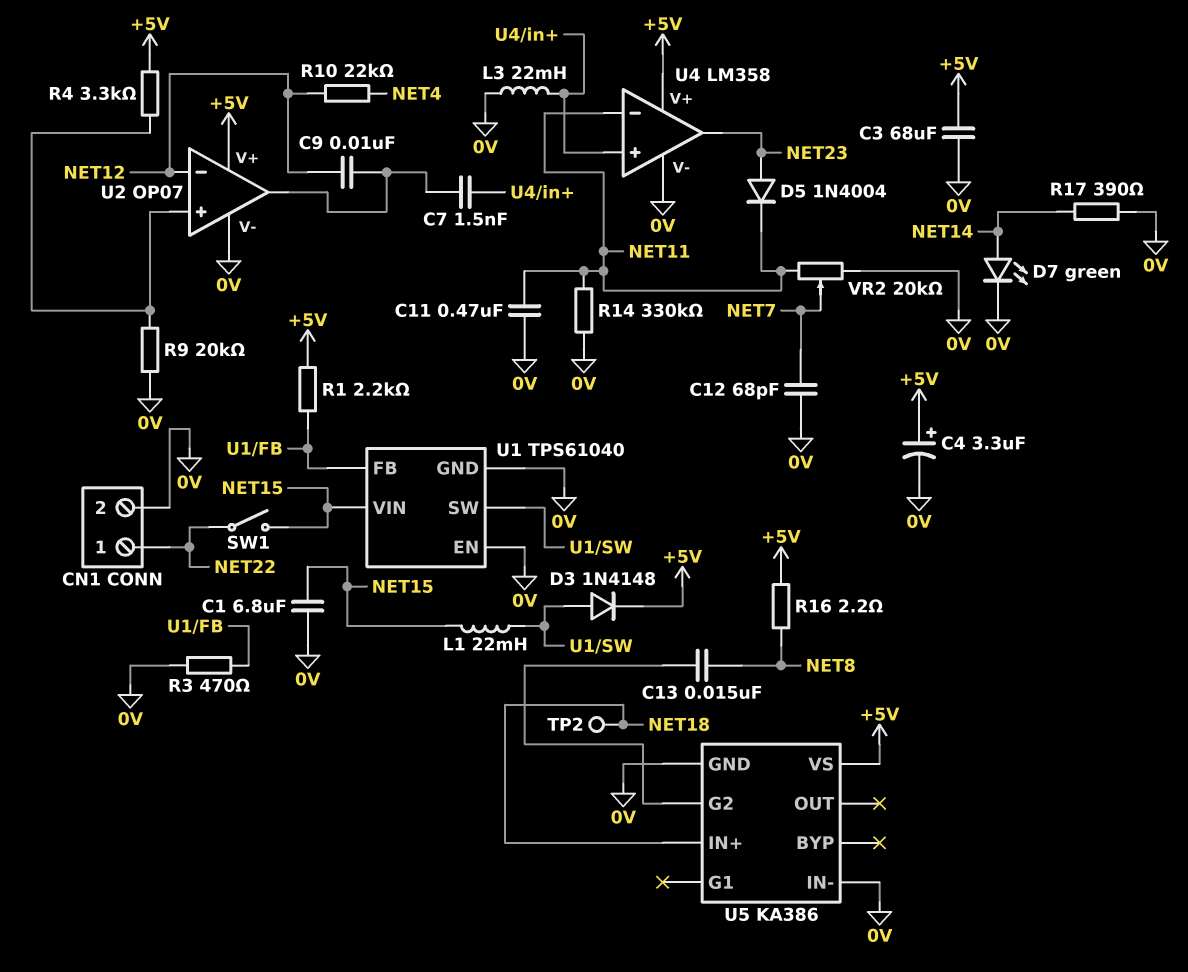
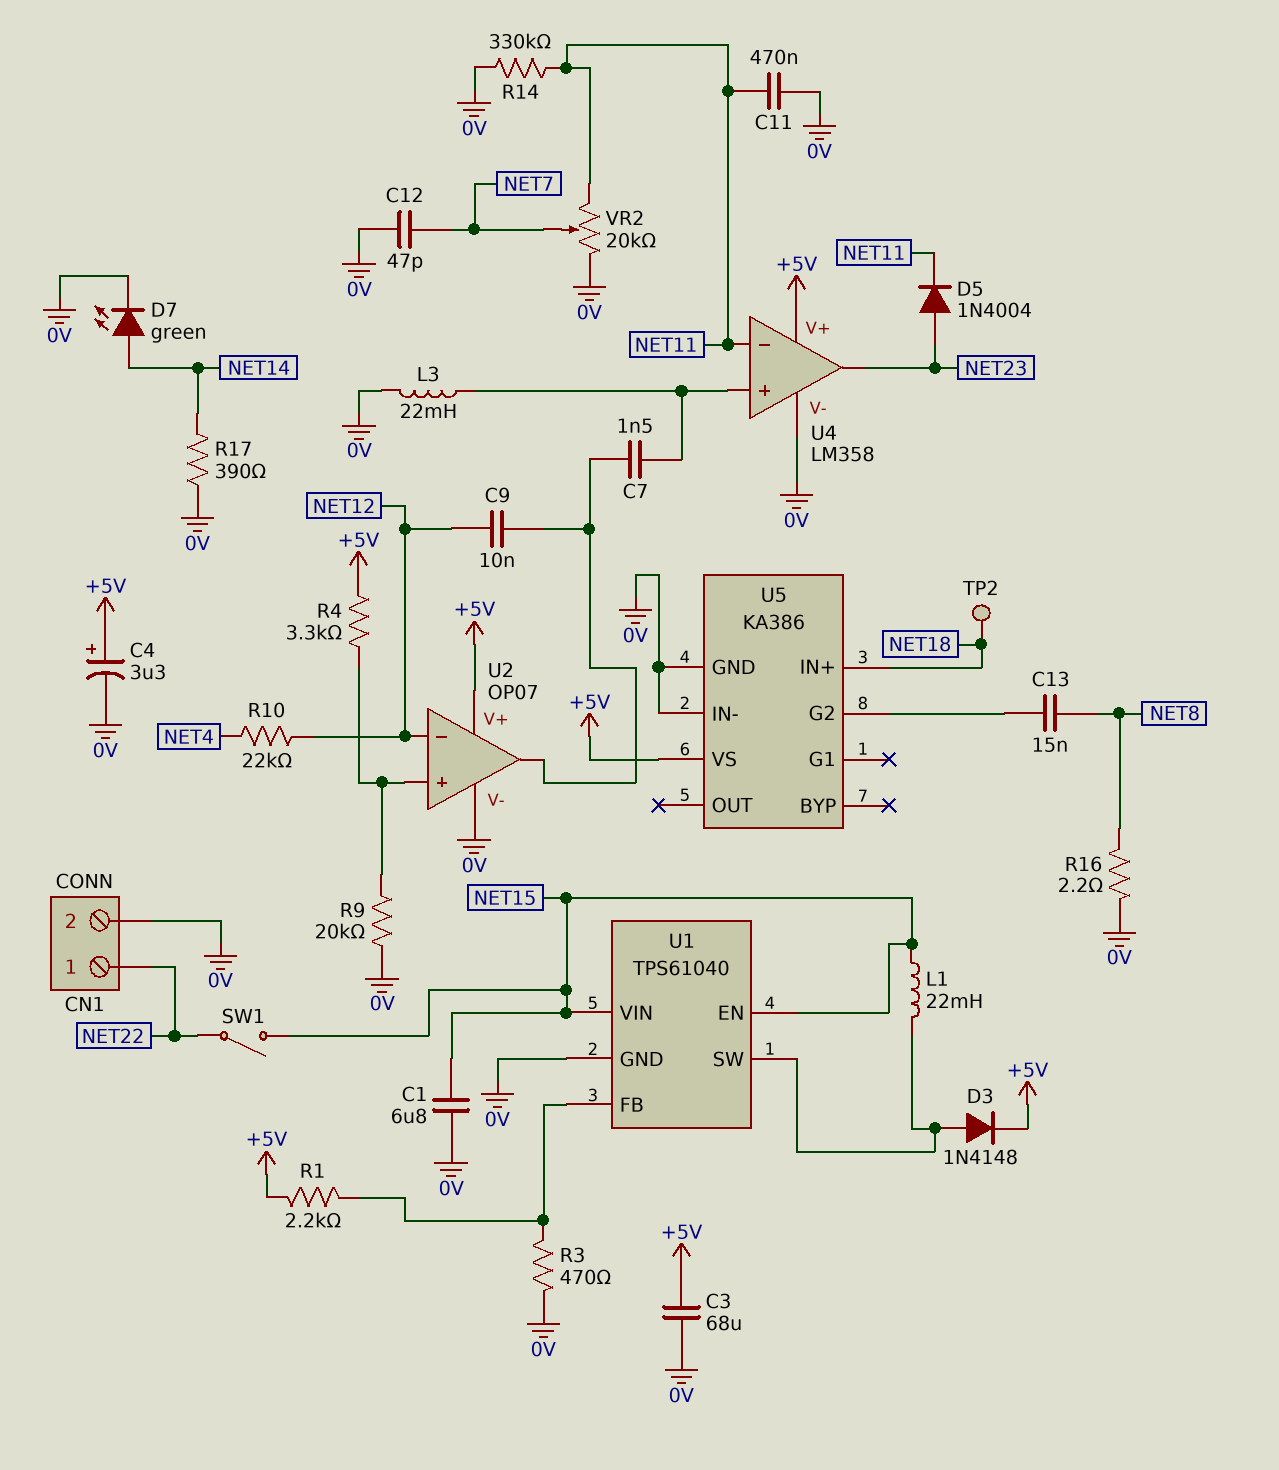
C12: 68pF (0V, NET7) -> 47pF (0V, NET7)
R16: 2.2 (+5V, NET8) -> 2.2 (0V, NET8)
U1 pin EN: 0V -> NET15

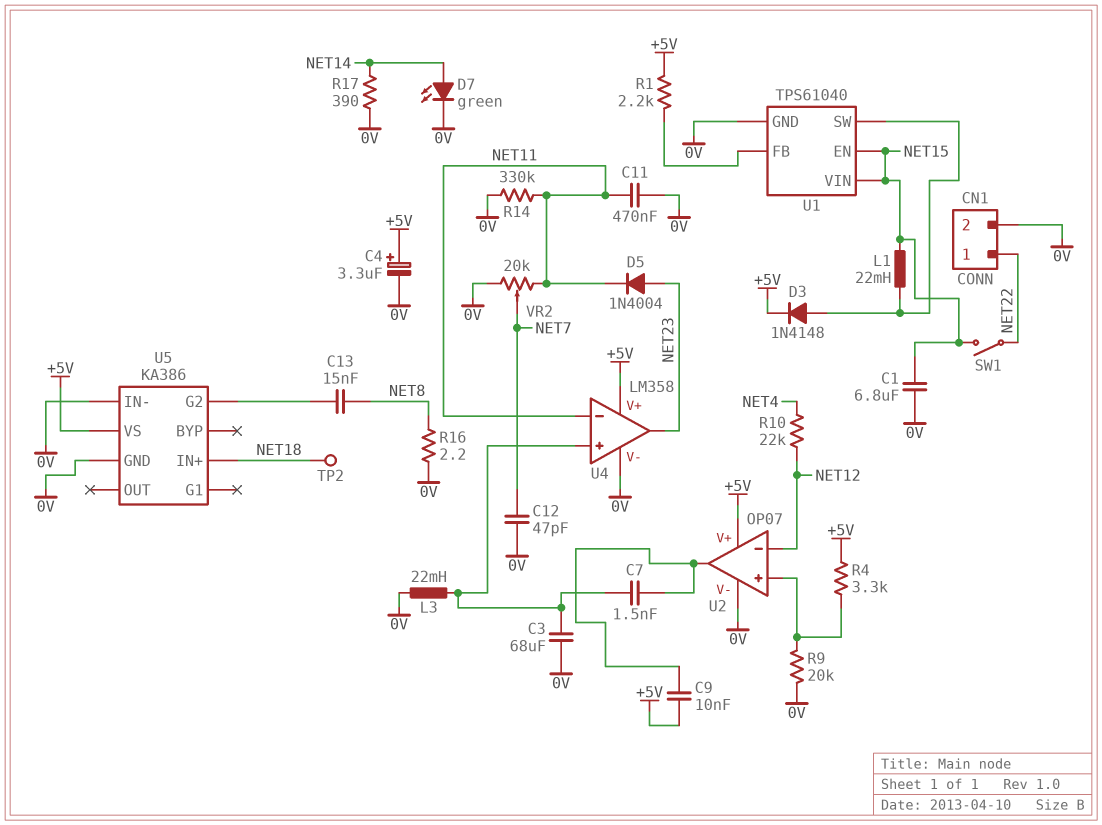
C3: 68uF (+5V, 0V) -> 68uF (0V, U4/in+)
C9: 10nF (NET12, U2/out) -> 10nF (+5V, U2/out)
R3: 470 (0V, U1/FB) -> none

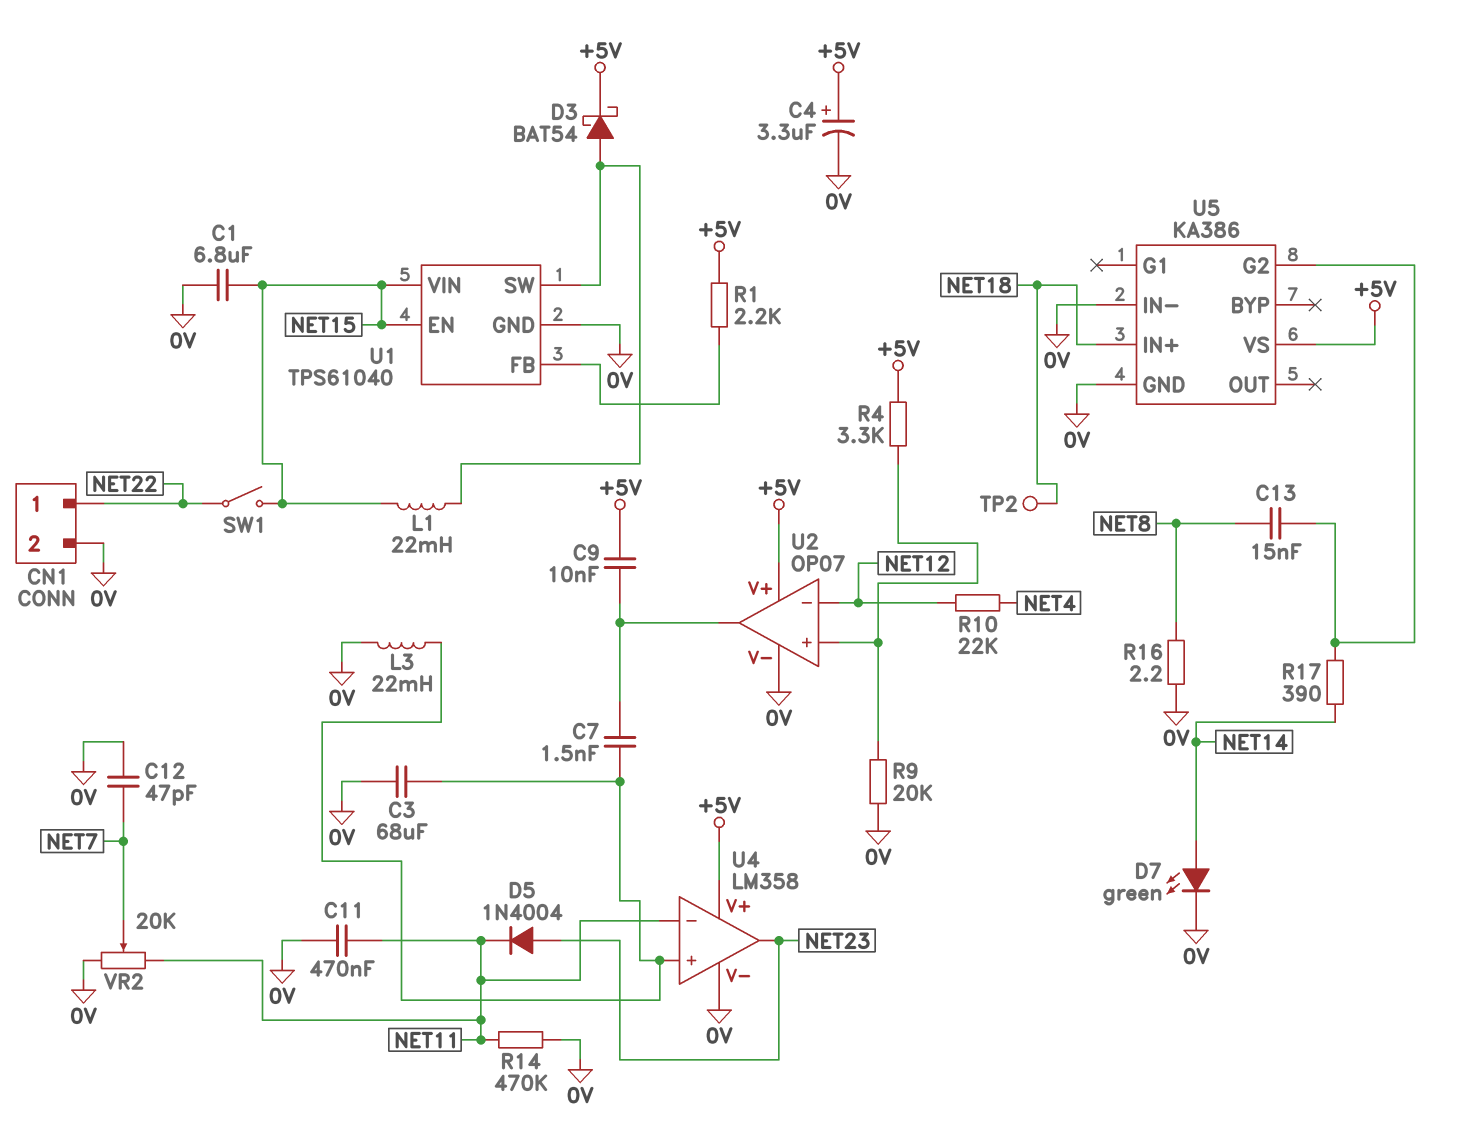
D3: diode 1N4148 (A U1/SW, K +5V) -> schottky BAT54 (A U1/SW, K +5V)
R14: 330k (0V, NET11) -> 470k (0V, NET11)
R17: 390 (0V, NET14) -> 390 (NET14, U5/G2)

